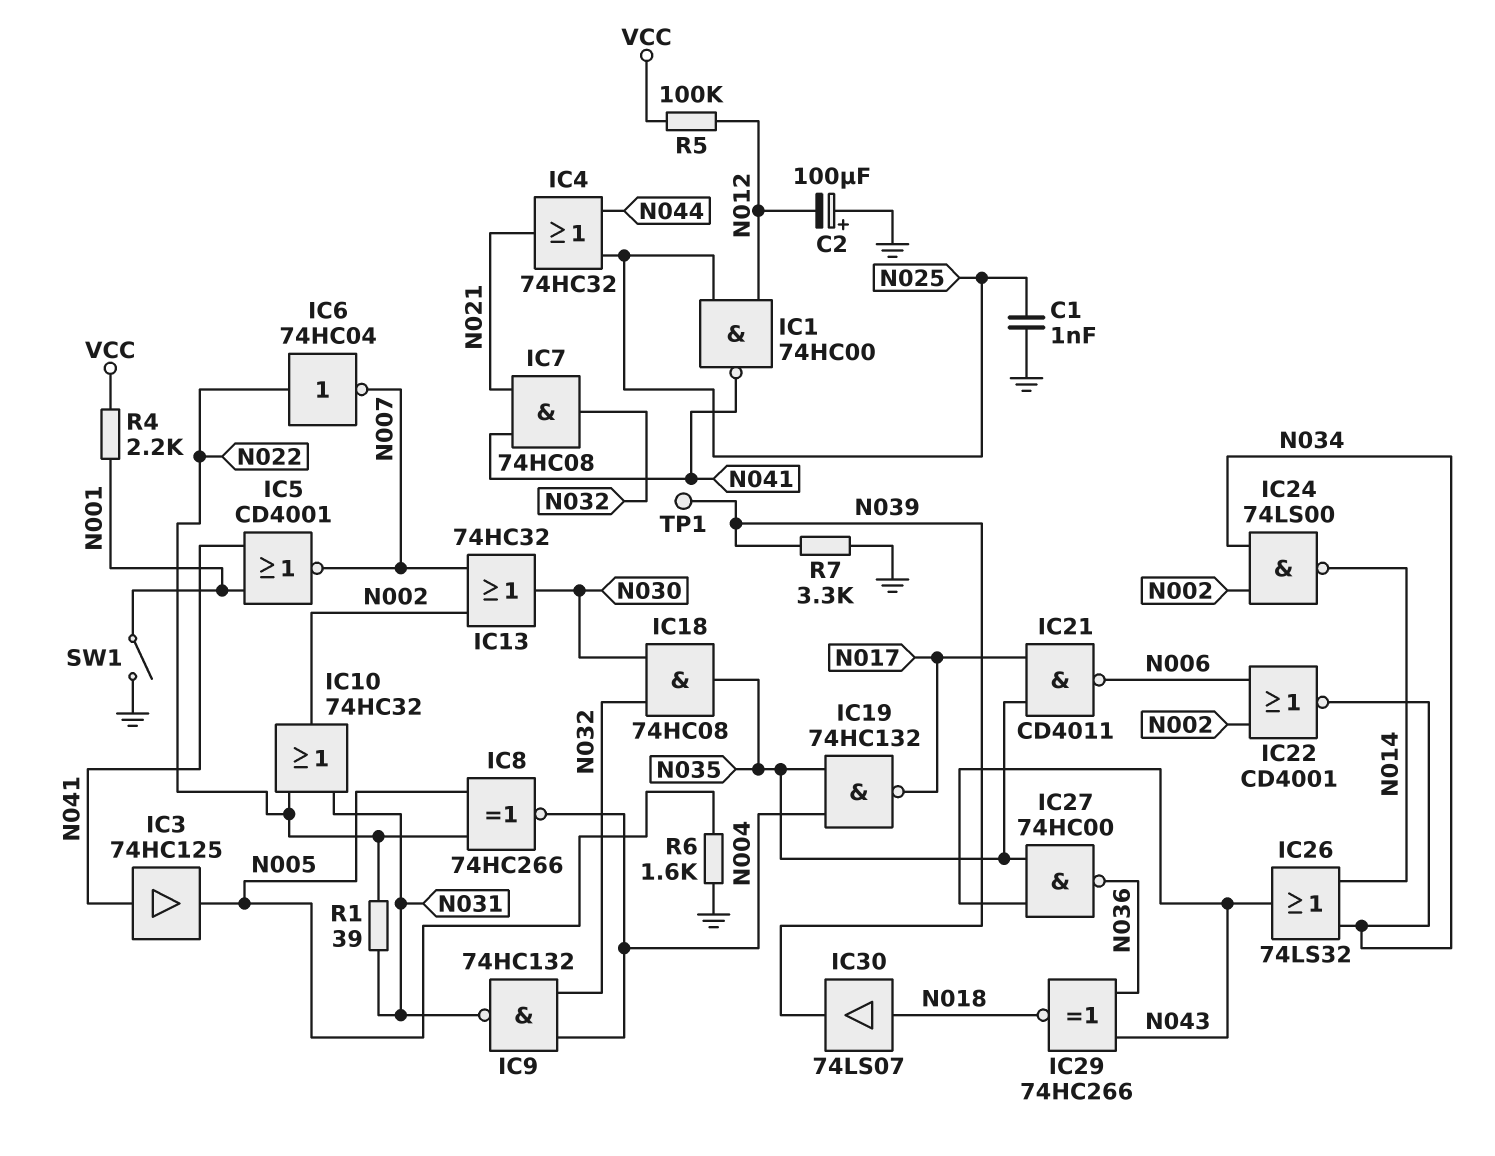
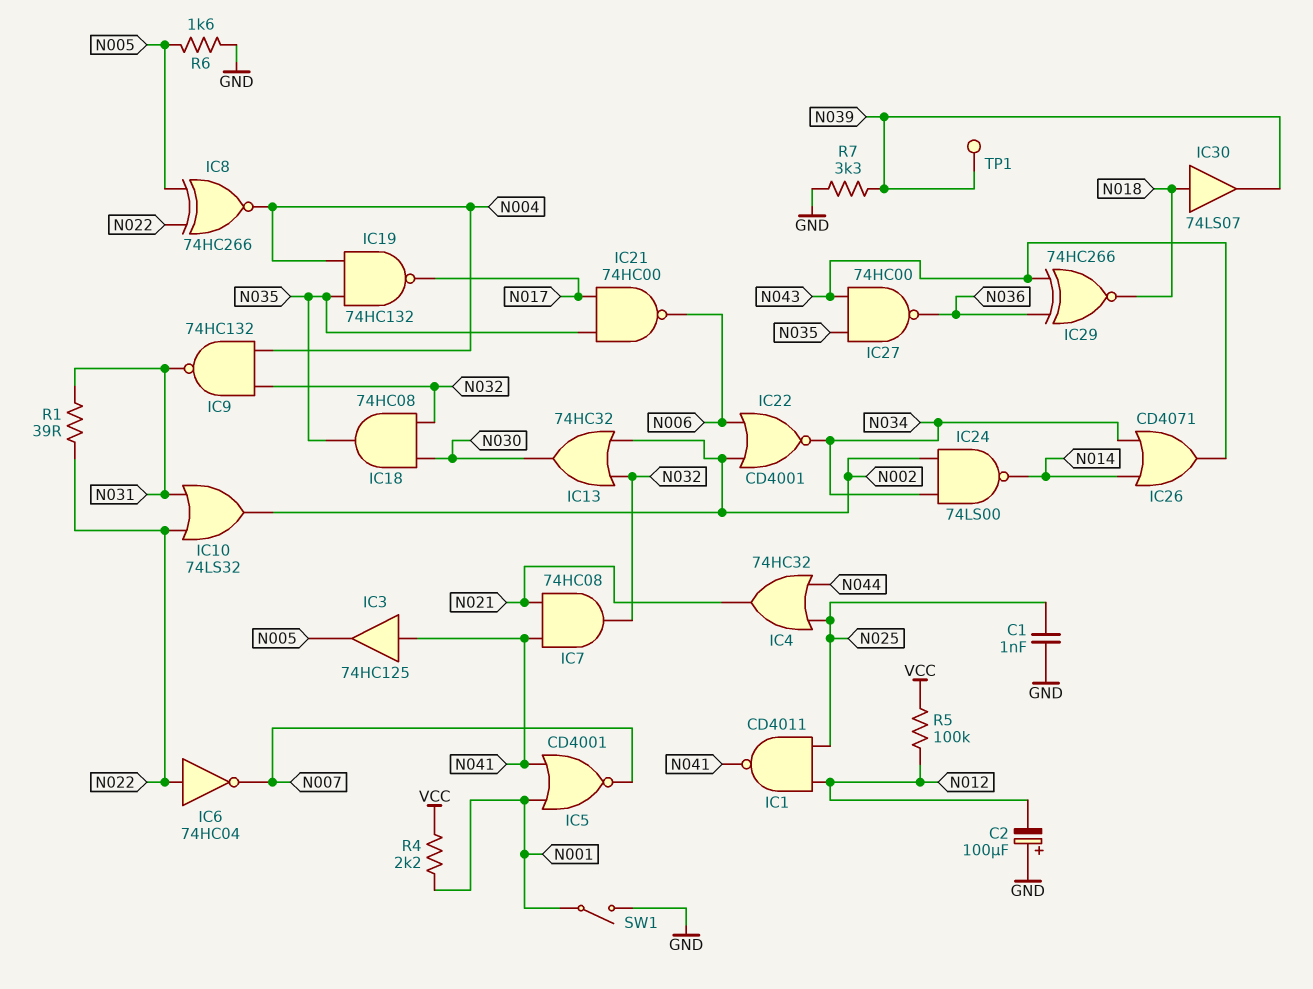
IC1: NAND 74HC00 (in N012, in N025, out N041) -> NAND CD4011 (in N012, in N025, out N041)
IC10: OR 74HC32 (in N022, in N031, out N002) -> OR 74LS32 (in N022, in N031, out N002)
IC13: OR 74HC32 (in N002, in N007, out N030) -> OR 74HC32 (in N002, in N032, out N030)
IC21: NAND CD4011 (in N017, in N035, out N006) -> NAND 74HC00 (in N017, in N035, out N006)
IC26: OR 74LS32 (in N014, in N034, out N043) -> OR CD4071 (in N014, in N034, out N043)

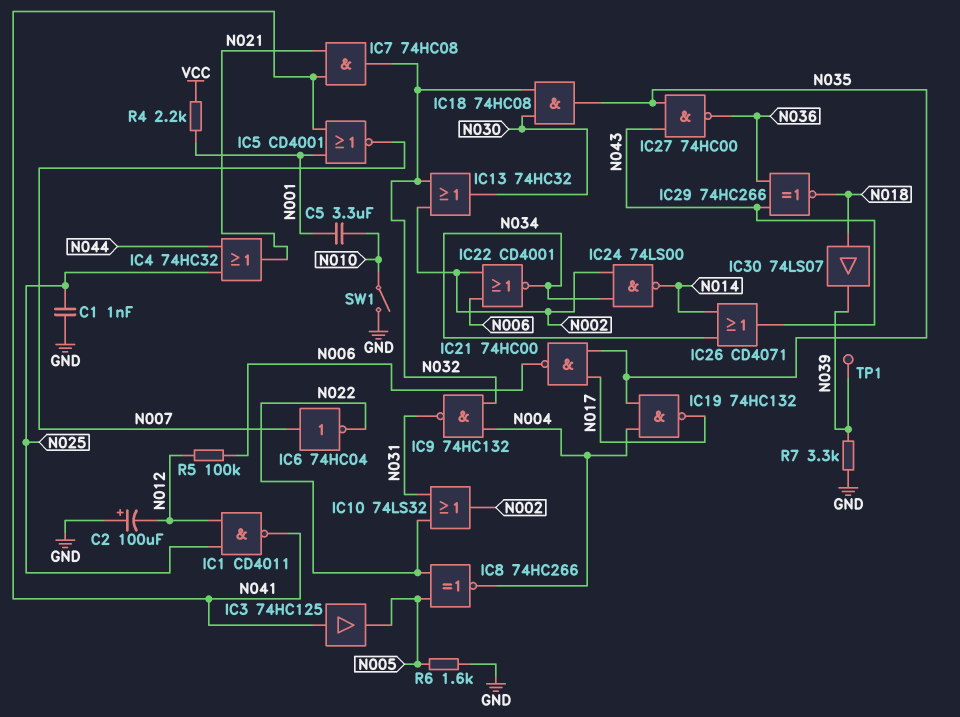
C5: none -> 3.3uF (N001, N010)
IC6: NOT 74HC04 (in N022, out N007) -> NOT 74HC04 (in N007, out N022)
R1: 39 (N022, N031) -> none
R5: 100k (N012, VCC) -> 100k (N006, N012)
SW1: switch (GND, N001) -> switch (GND, N010)

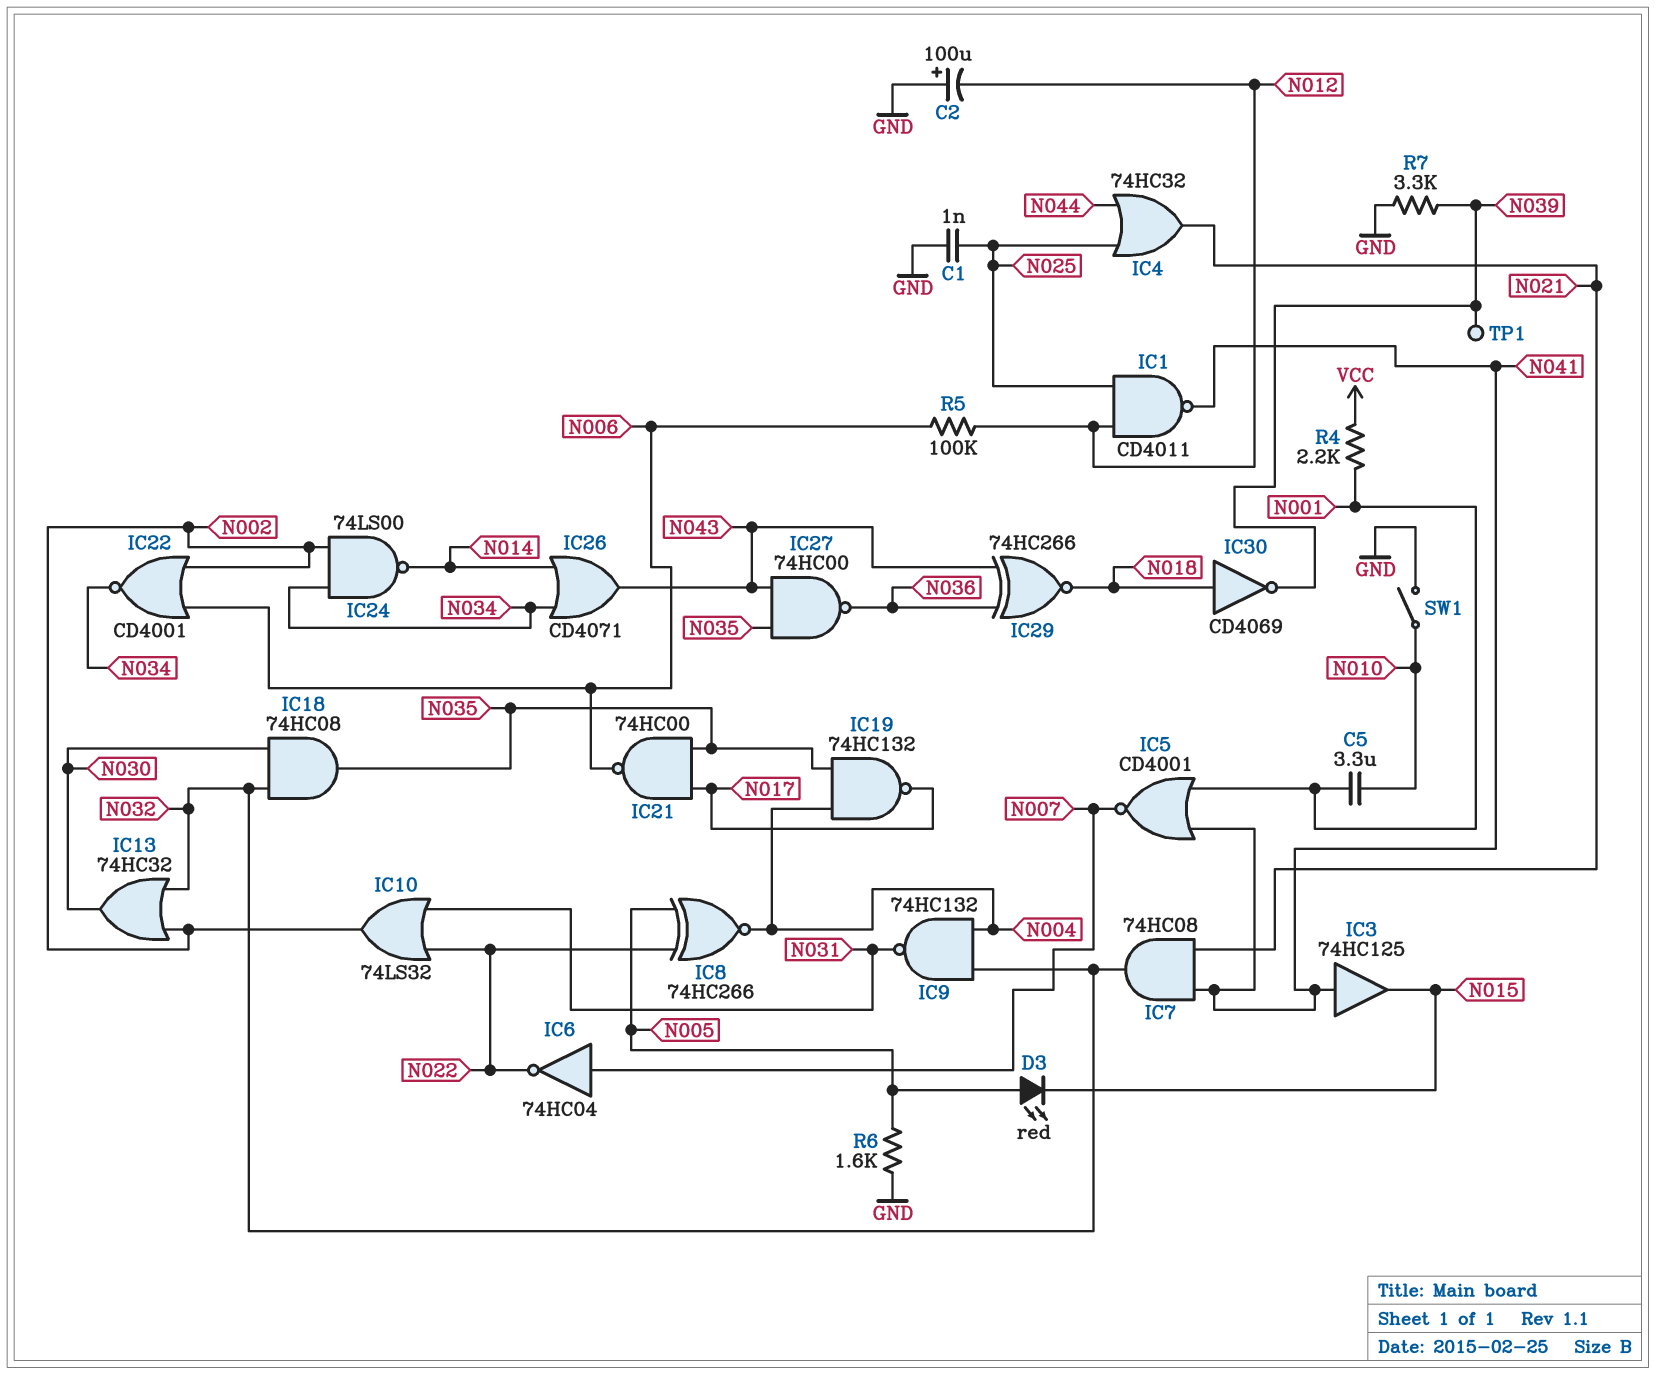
D3: none -> LED red (A N005, K N015)
IC3: buffer 74HC125 (in N041, out N005) -> buffer 74HC125 (in N041, out N015)
IC30: buffer 74LS07 (in N018, out N039) -> NOT CD4069 (in N018, out N039)

